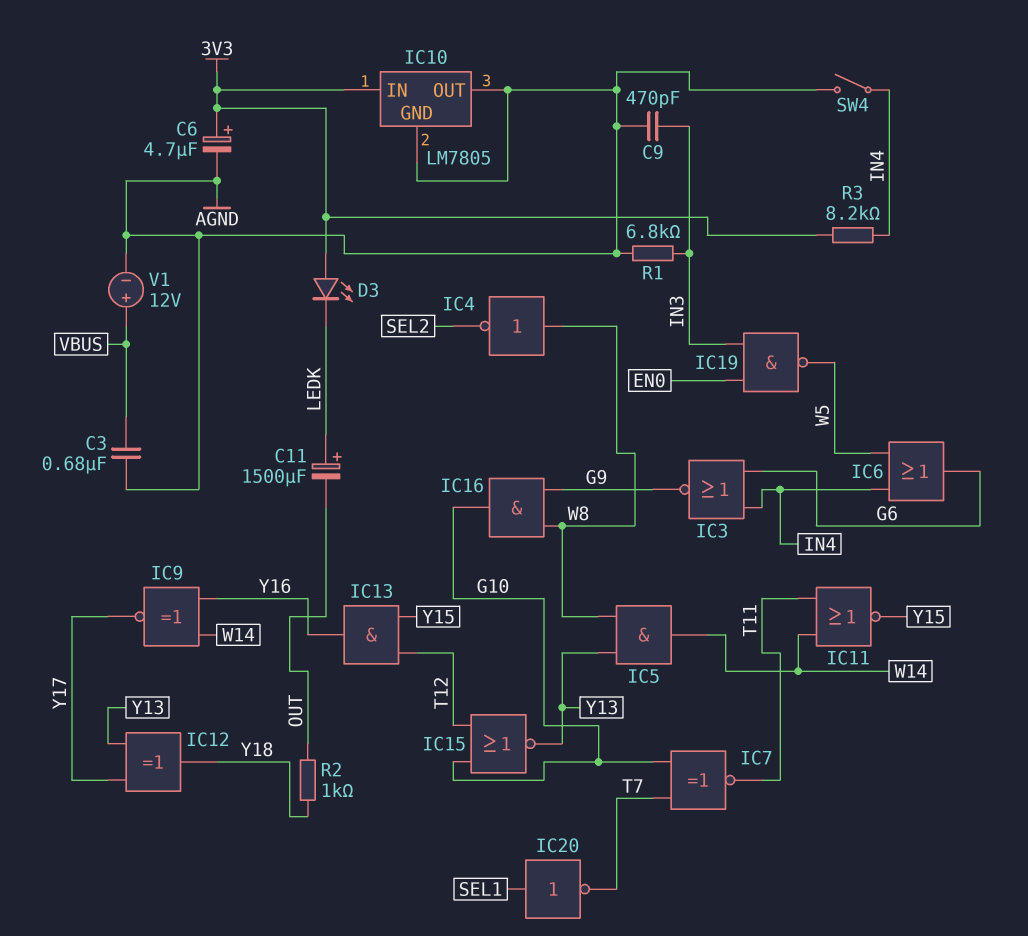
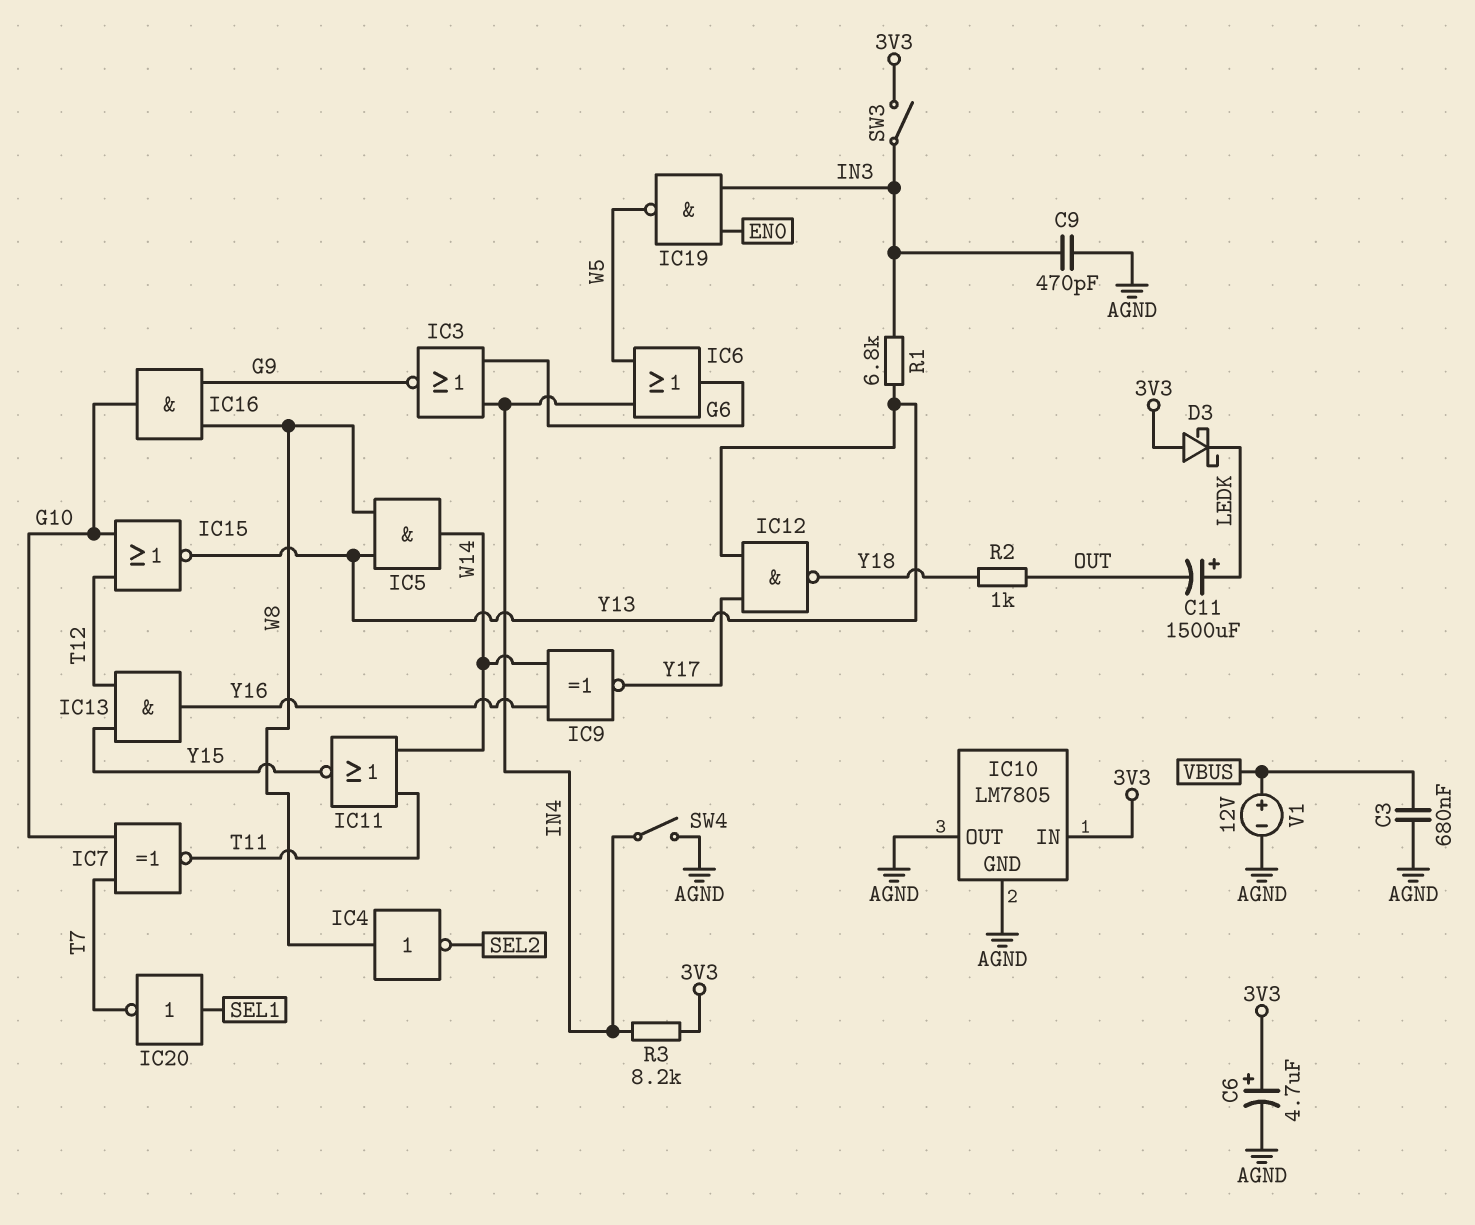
D3: LED (A 3V3, K LEDK) -> schottky (A 3V3, K LEDK)
IC12: XOR (in Y13, in Y17, out Y18) -> NAND (in Y13, in Y17, out Y18)
R1: 6.8k (AGND, IN3) -> 6.8k (IN3, Y13)
SW3: none -> switch (3V3, IN3)

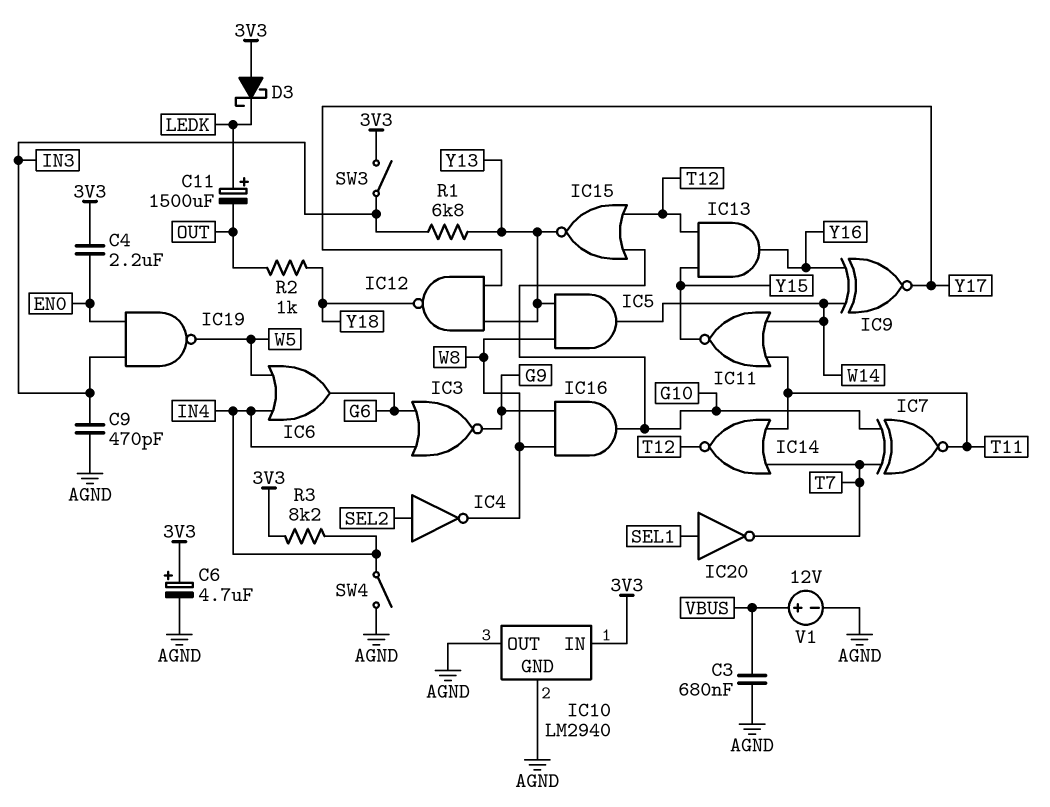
C4: none -> 2.2uF (3V3, EN0)
IC4: NOT (in W8, out SEL2) -> NOT (in SEL2, out W8)
IC10: LM7805 -> LM2940
IC14: none -> NOR (in T7, in T11, out T12)

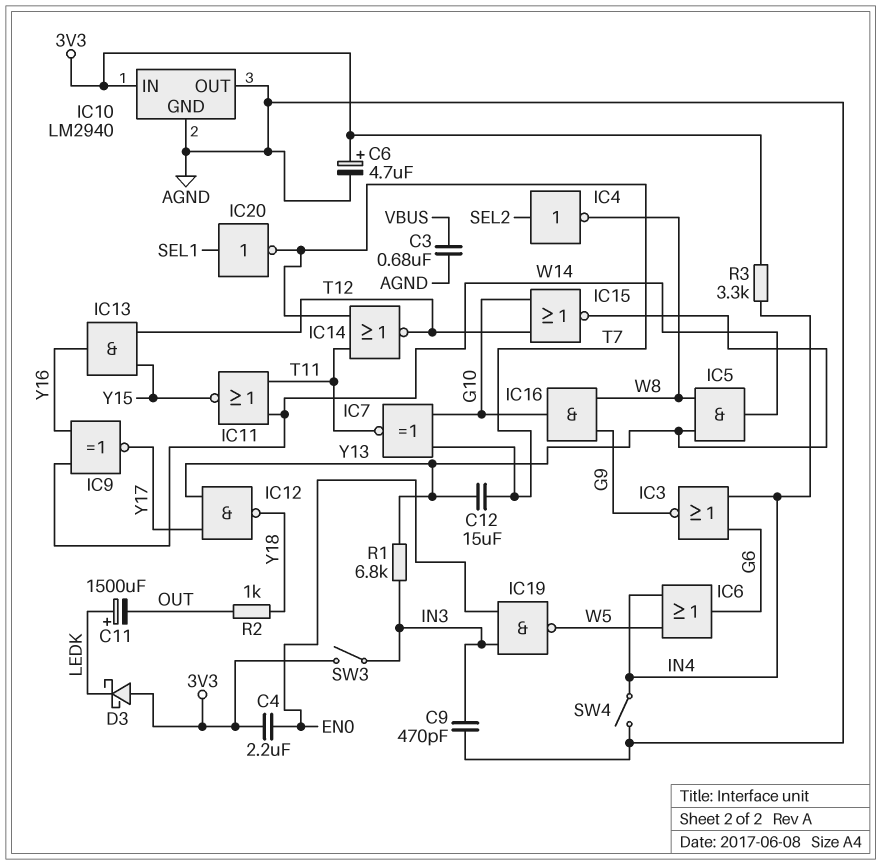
C12: none -> 15uF (T7, Y13)
R3: 8.2k (3V3, IN4) -> 3.3k (3V3, IN4)
V1: 12V (plus VBUS, minus AGND) -> none

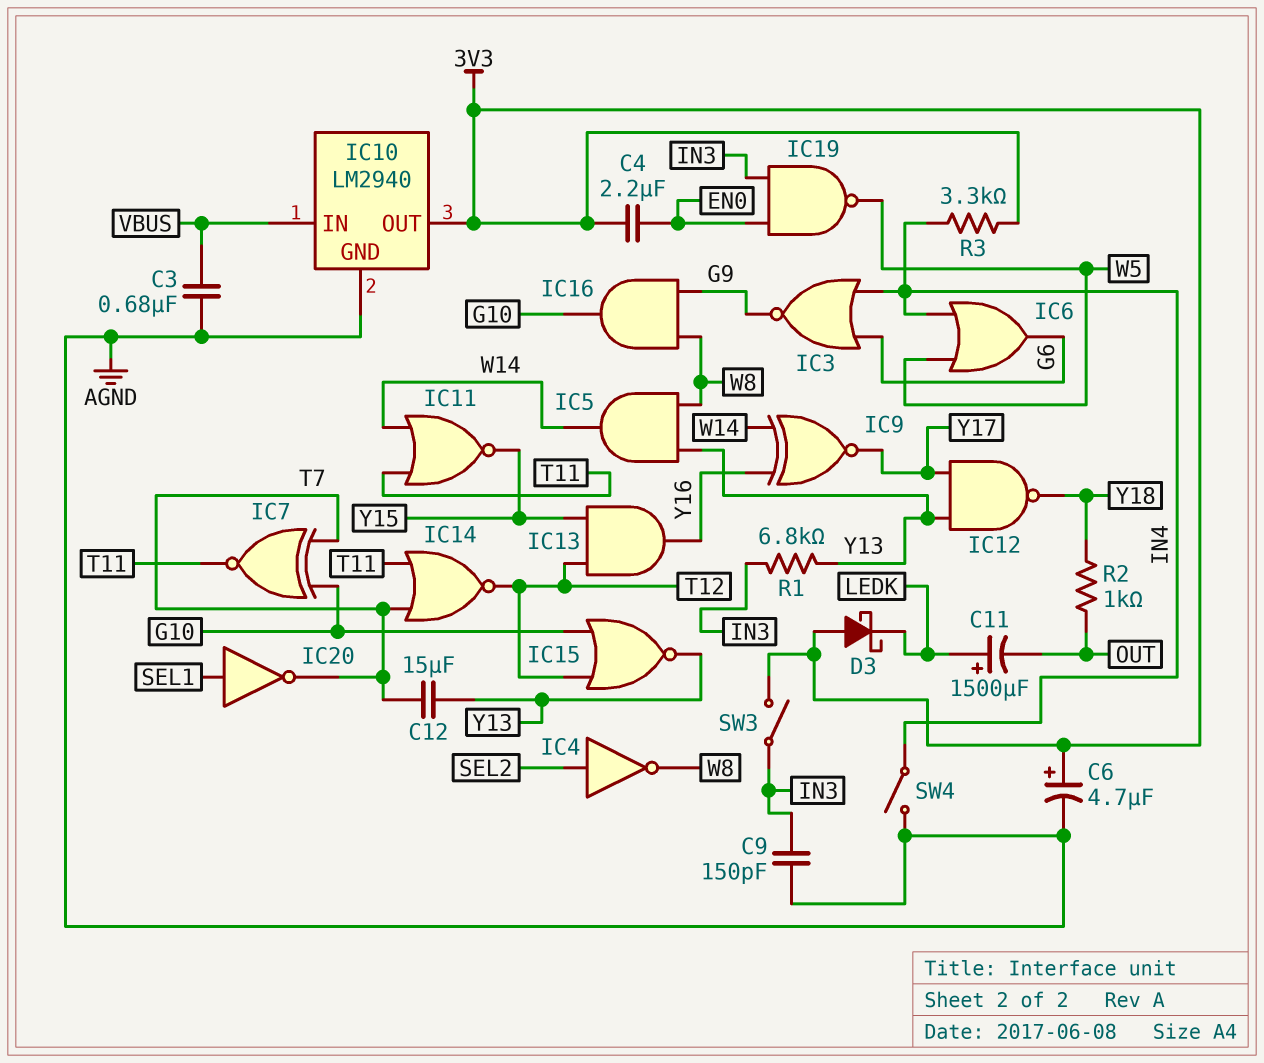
C9: 470pF (AGND, IN3) -> 150pF (AGND, IN3)
IC10 pin IN: 3V3 -> VBUS
IC10 pin OUT: AGND -> 3V3

